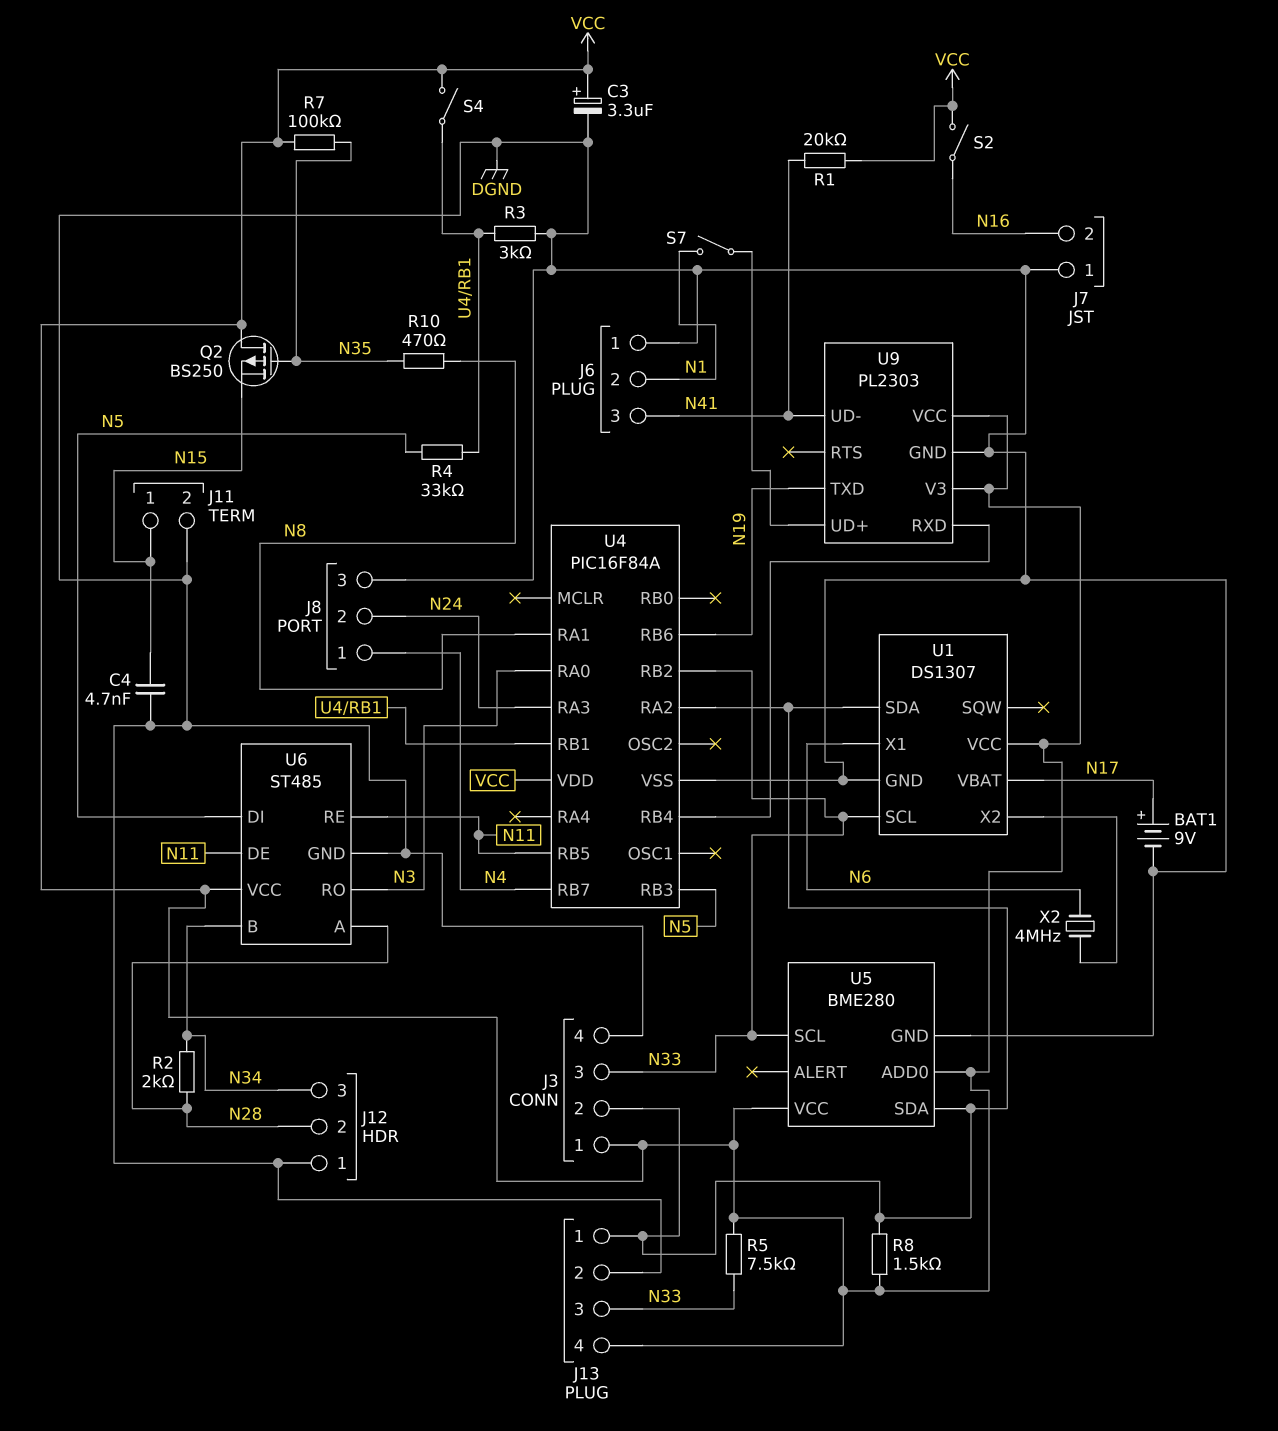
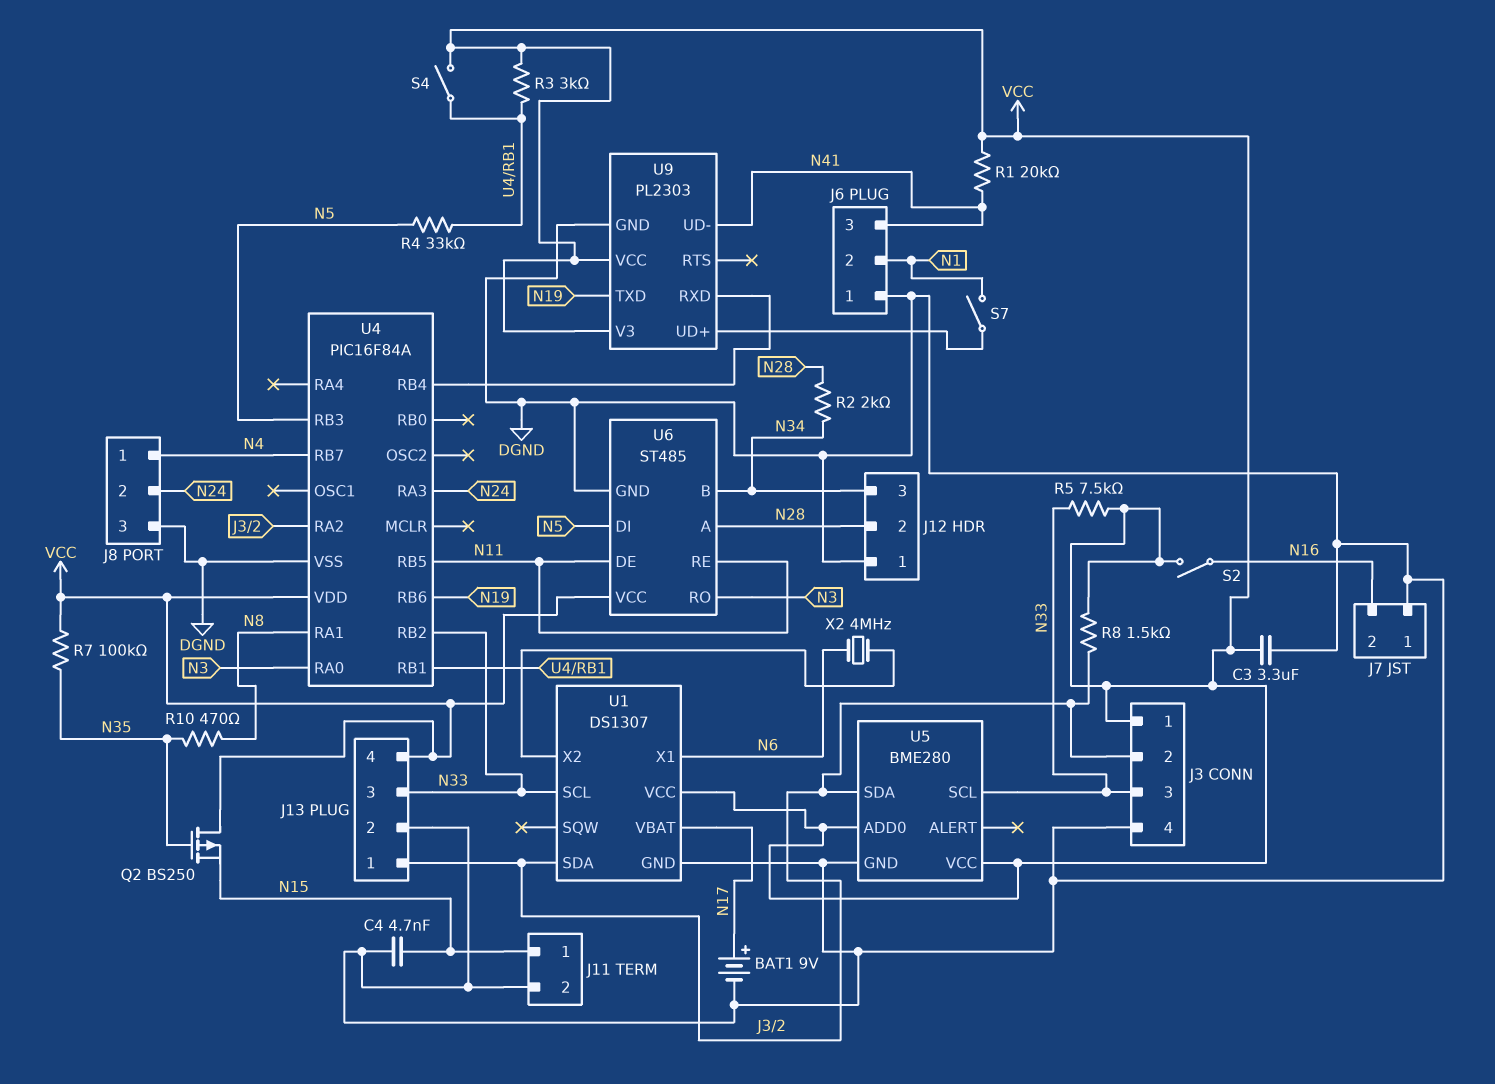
C3: 3.3uF (plus VCC, minus DGND) -> 3.3uF (DGND, VCC)
R3: 3k (DGND, U4/RB1) -> 3k (U4/RB1, VCC)

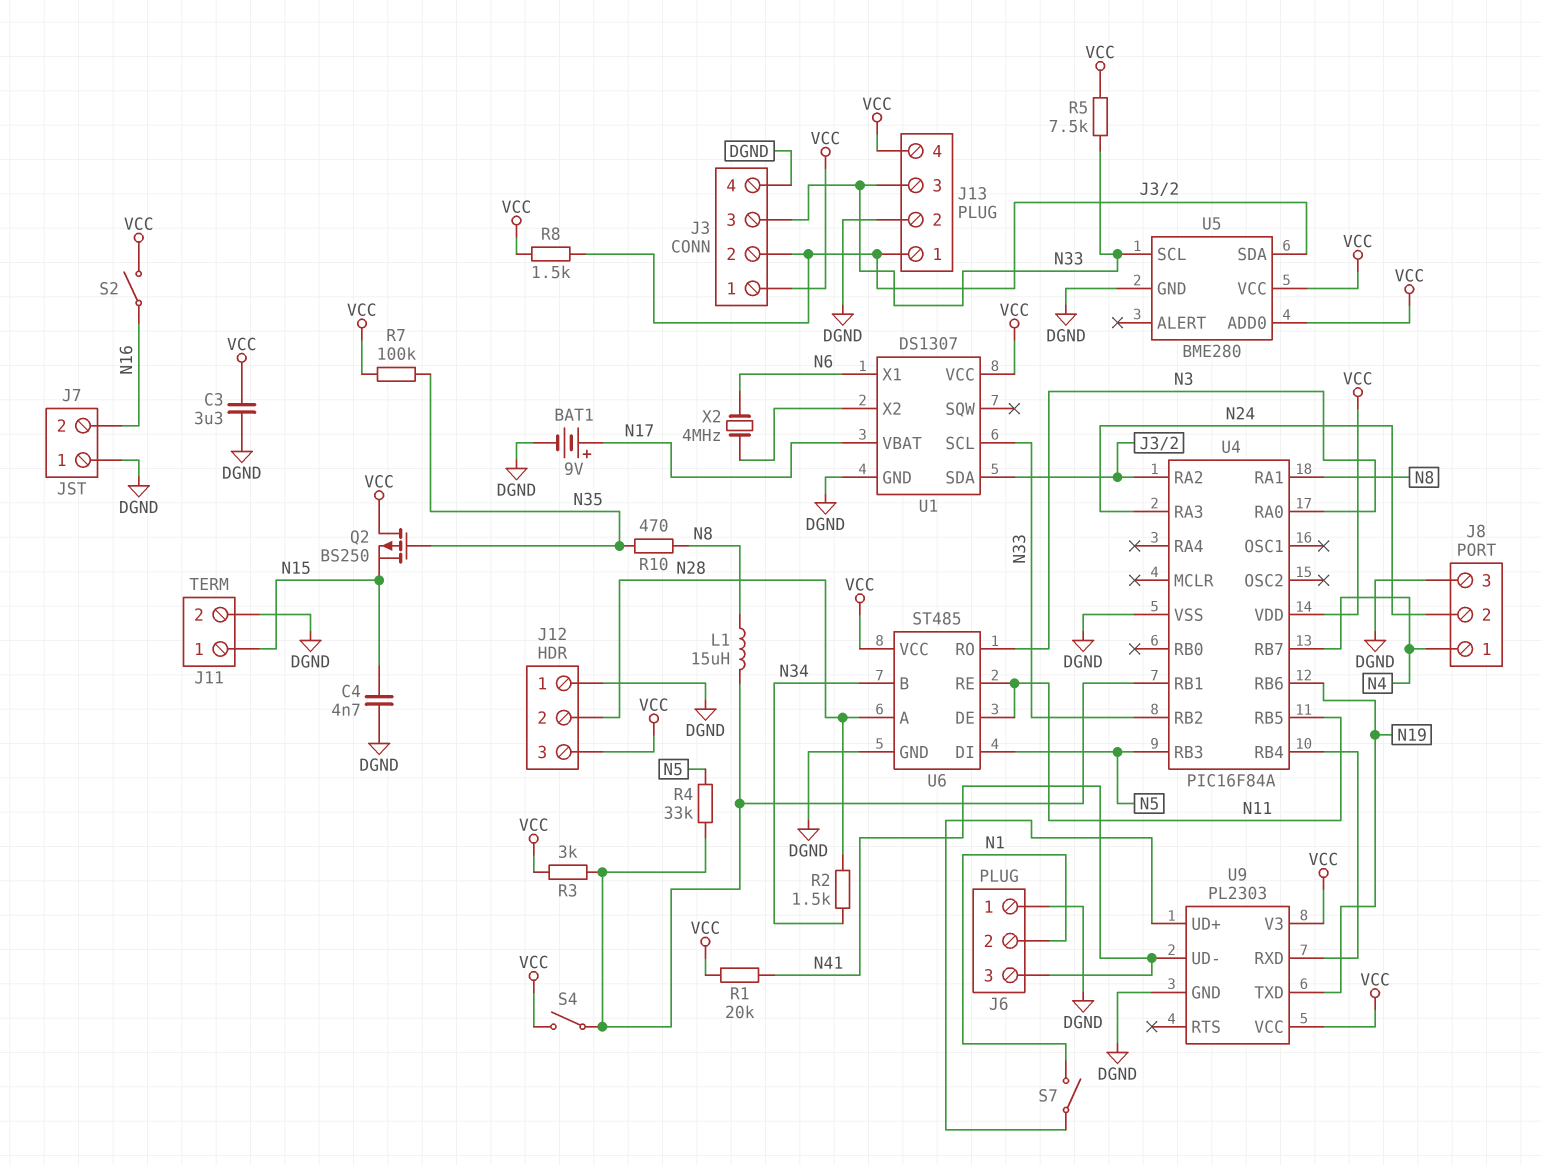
J12 pin 3: N34 -> VCC
L1: none -> 15uH (N8, U4/RB1)
R2: 2k (N28, N34) -> 1.5k (N28, N34)

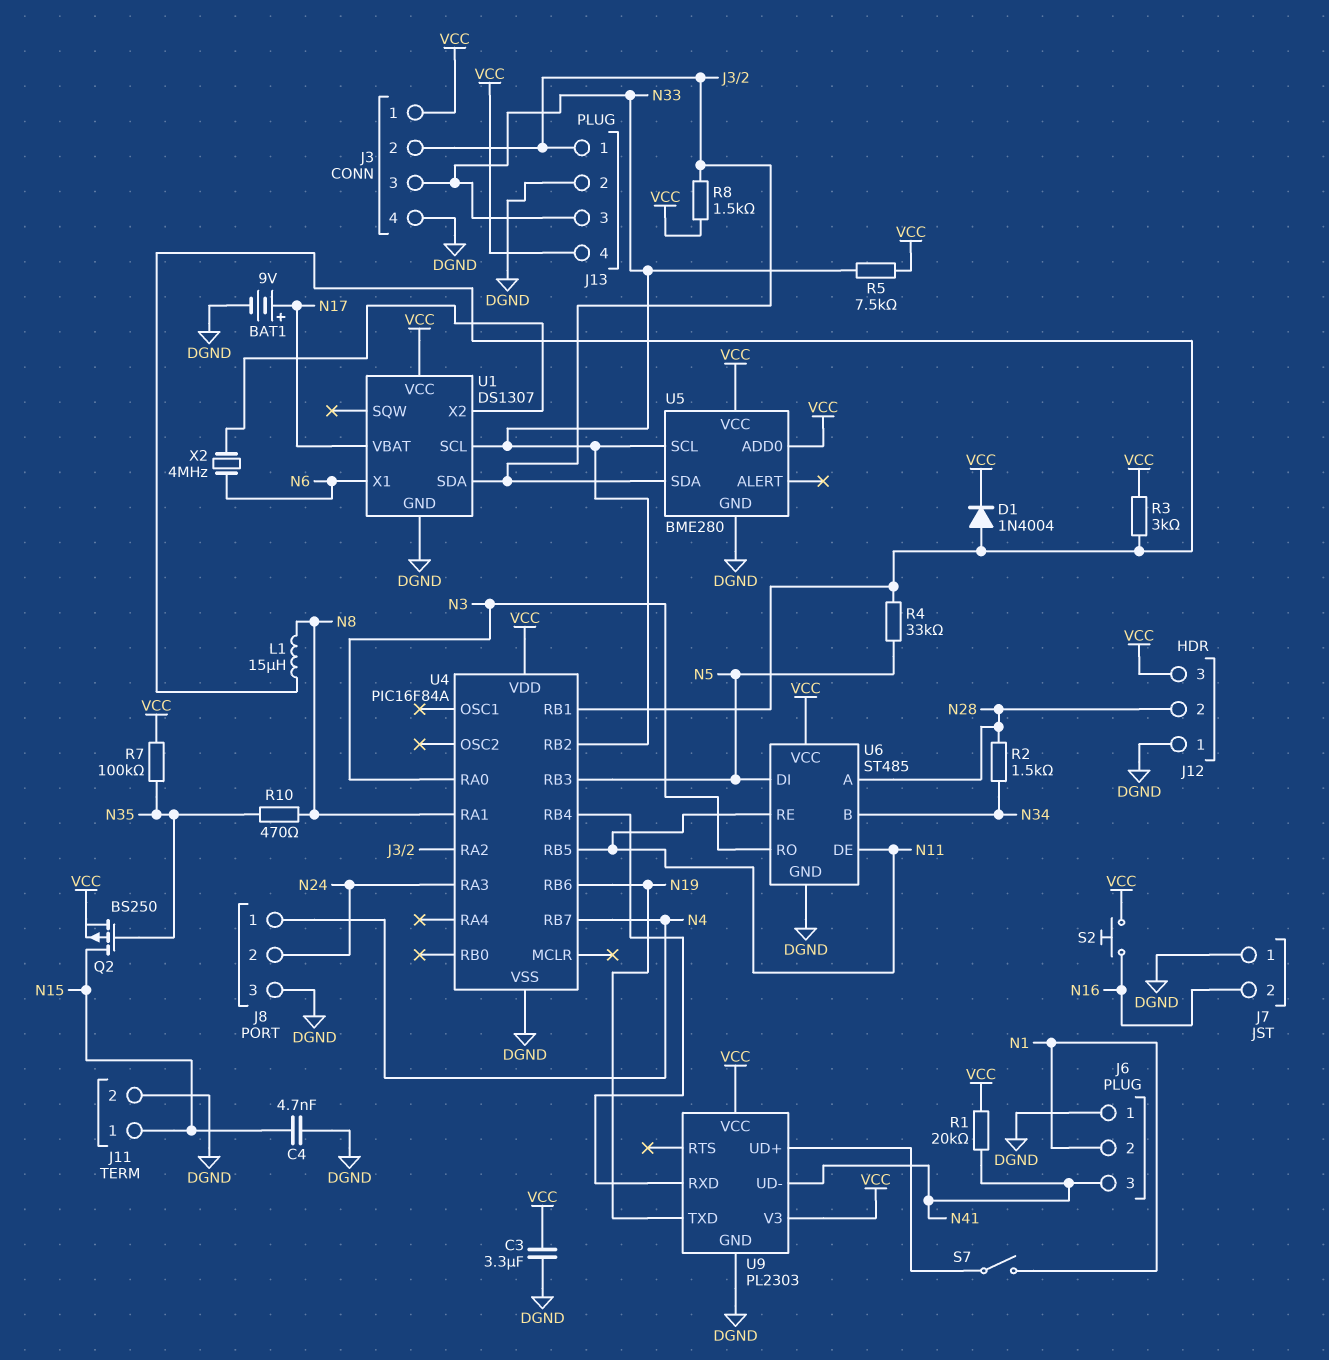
D1: none -> diode 1N4004 (A U4/RB1, K VCC)
Q2: PMOS BS250 (G N35, D VCC, S N15) -> PMOS BS250 (G N35, D N15, S VCC)
S2: switch (N16, VCC) -> button (N16, VCC)
S4: switch (U4/RB1, VCC) -> none

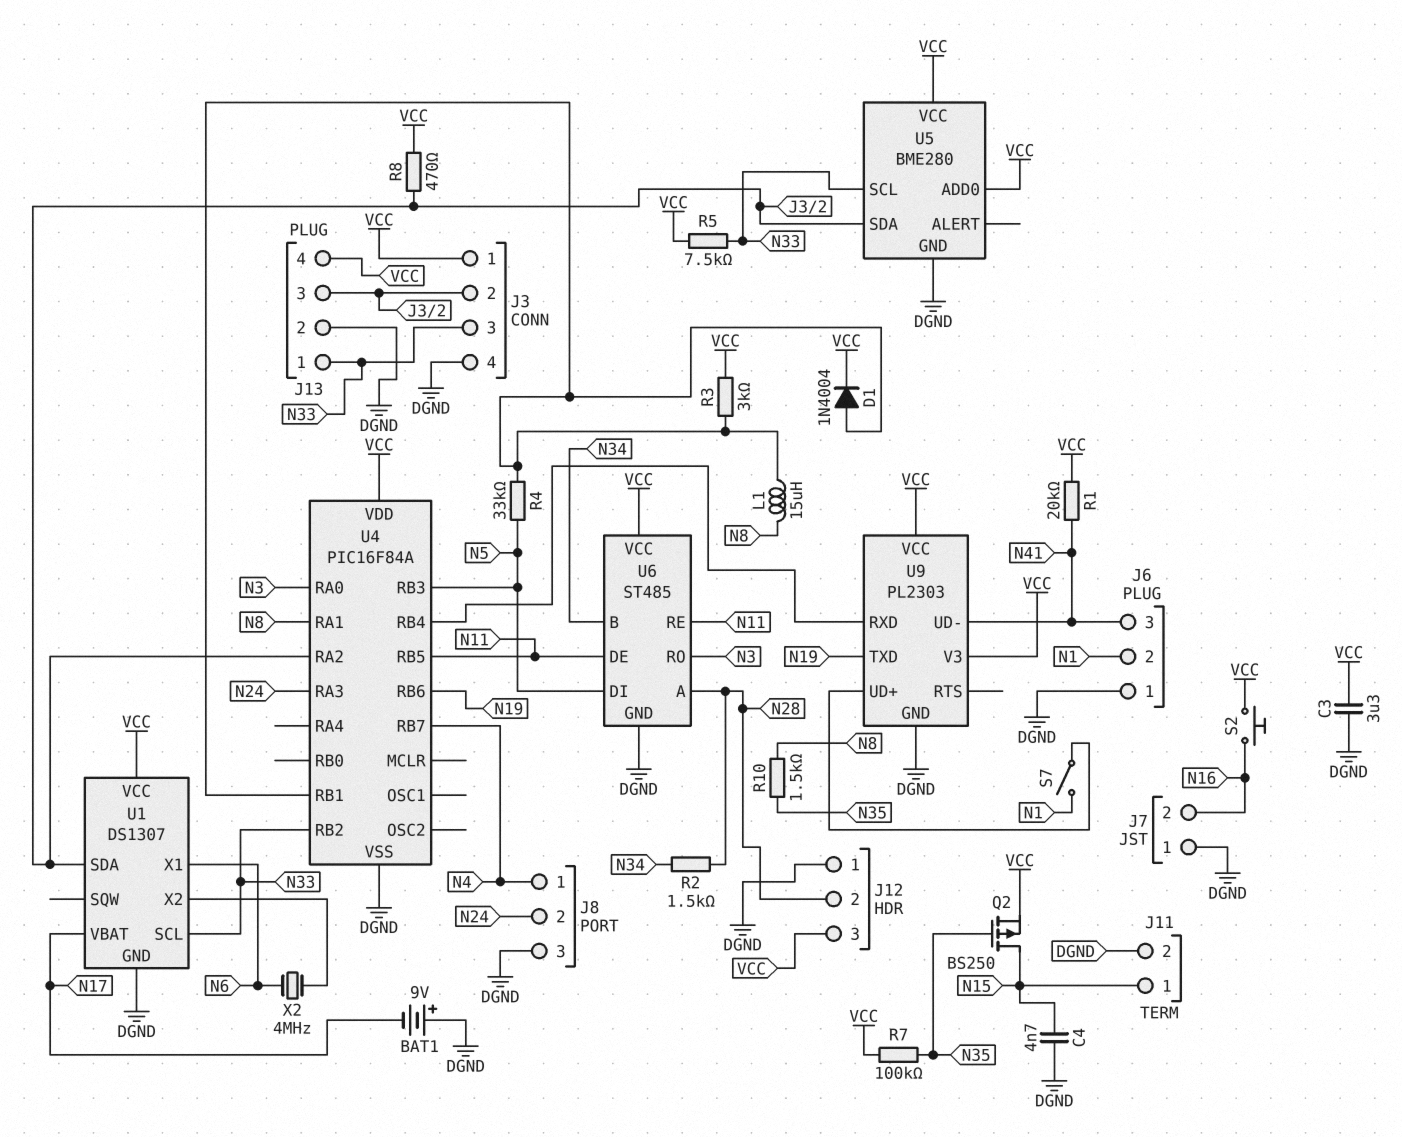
BAT1: 9V (plus N17, minus DGND) -> 9V (plus DGND, minus N17)
J13 pin 1: J3/2 -> N33
J13 pin 3: N33 -> J3/2
R8: 1.5k (J3/2, VCC) -> 470 (J3/2, VCC)
R10: 470 (N8, N35) -> 1.5k (N8, N35)

